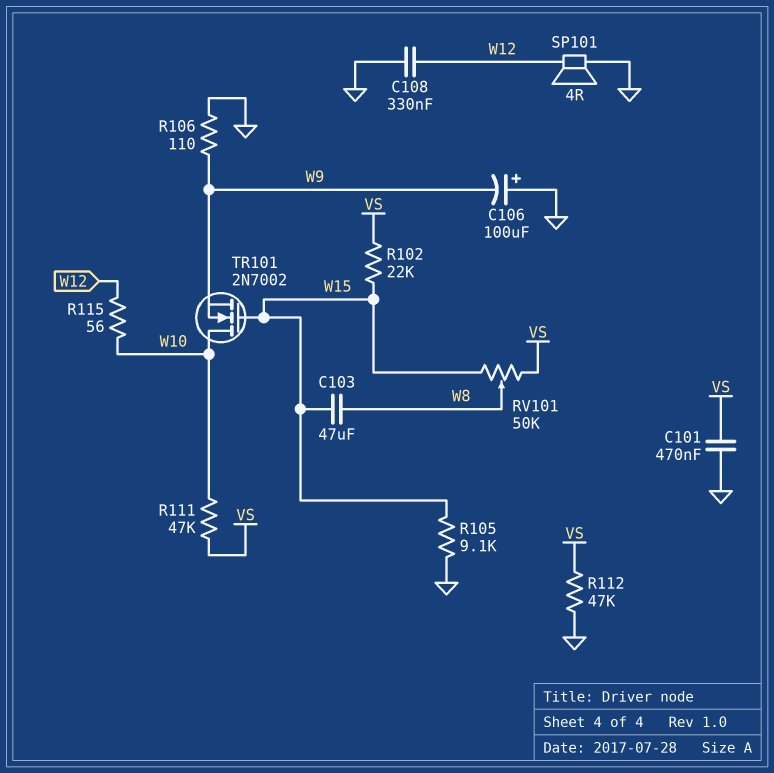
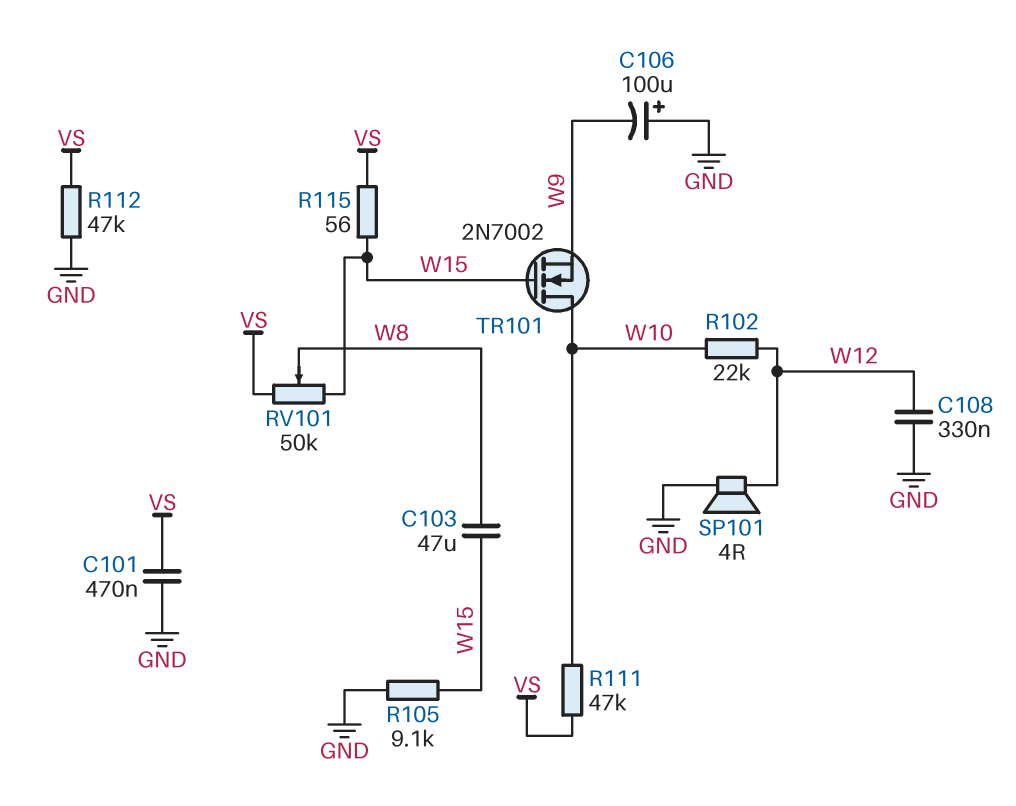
R102: 22k (VS, W15) -> 22k (W10, W12)
R106: 110 (GND, W9) -> none
R115: 56 (W10, W12) -> 56 (VS, W15)

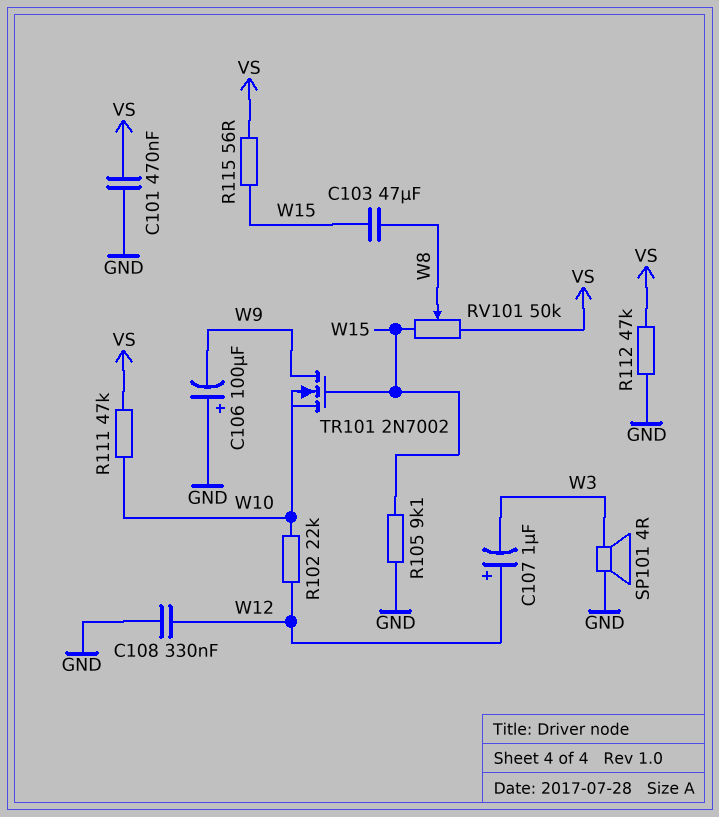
C107: none -> 1uF (plus W12, minus W3)
SP101: speaker 4R (GND, W12) -> speaker 4R (GND, W3)
TR101: NMOS 2N7002 (G W15, D W10, S W9) -> NMOS 2N7002 (G W15, D W9, S W10)

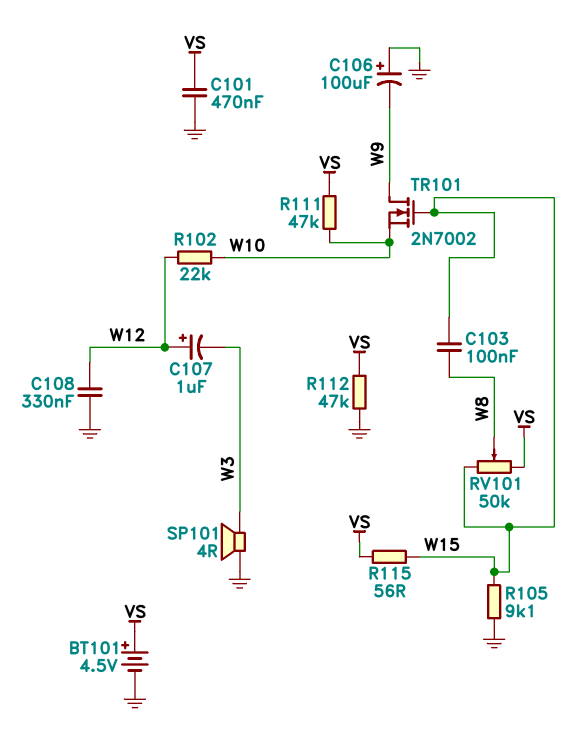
BT101: none -> 4.5V (plus VS, minus GND)
C103: 47uF (W8, W15) -> 100nF (W8, W15)

